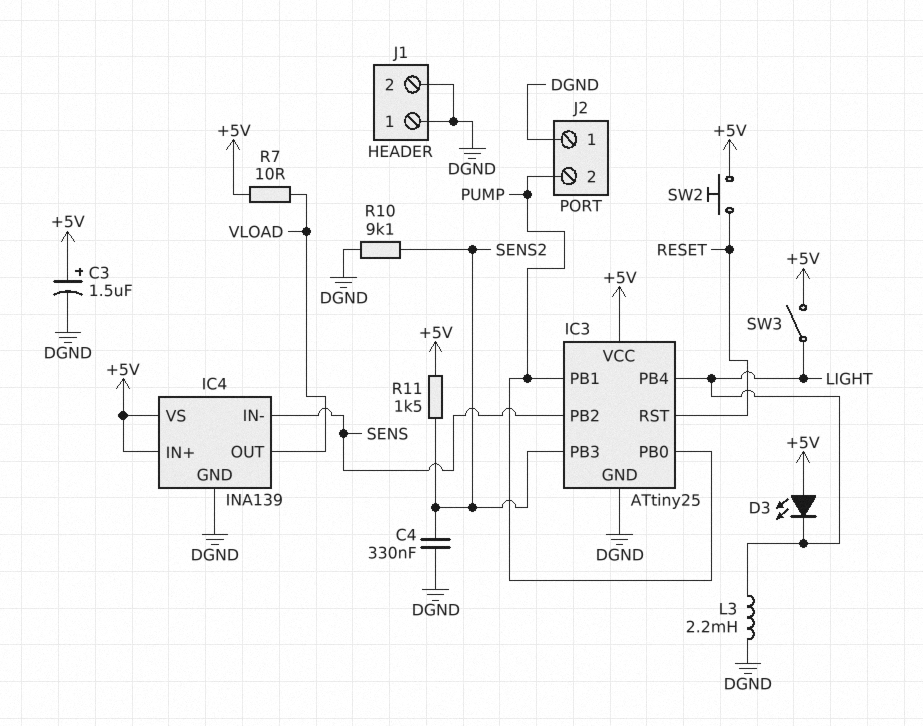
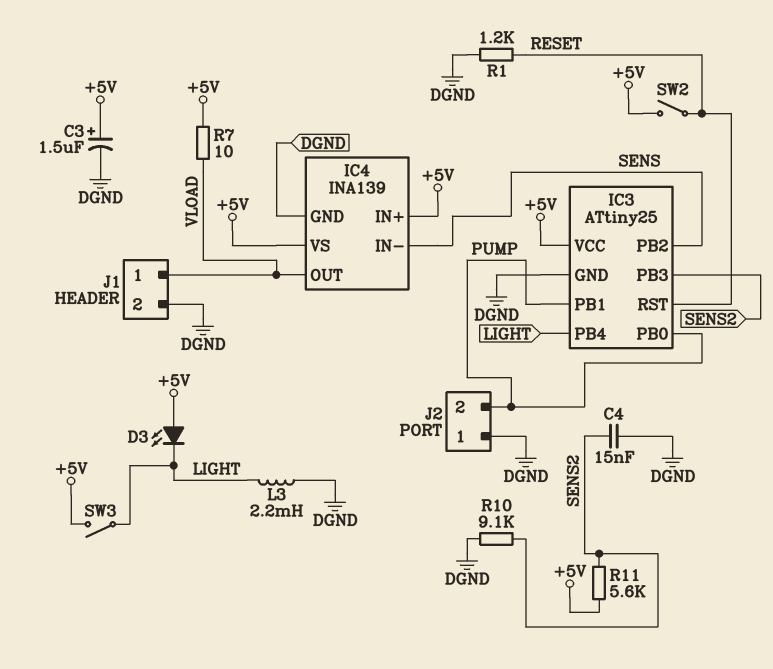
C4: 330nF (DGND, SENS2) -> 15nF (DGND, SENS2)
J1 pin 1: DGND -> VLOAD
R1: none -> 1.2k (DGND, RESET)
R11: 1.5k (+5V, SENS2) -> 5.6k (+5V, SENS2)
SW2: button (+5V, RESET) -> switch (+5V, RESET)

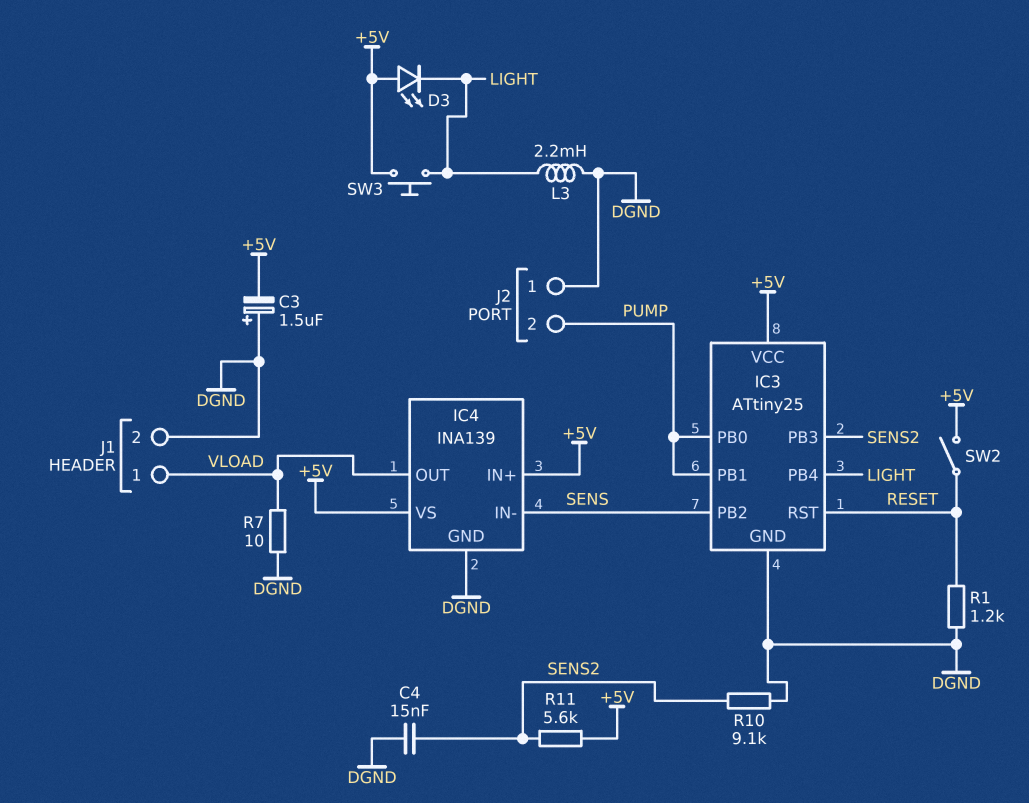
C3: 1.5uF (plus +5V, minus DGND) -> 1.5uF (plus DGND, minus +5V)
R7: 10 (+5V, VLOAD) -> 10 (DGND, VLOAD)
SW3: switch (+5V, LIGHT) -> button (+5V, LIGHT)

